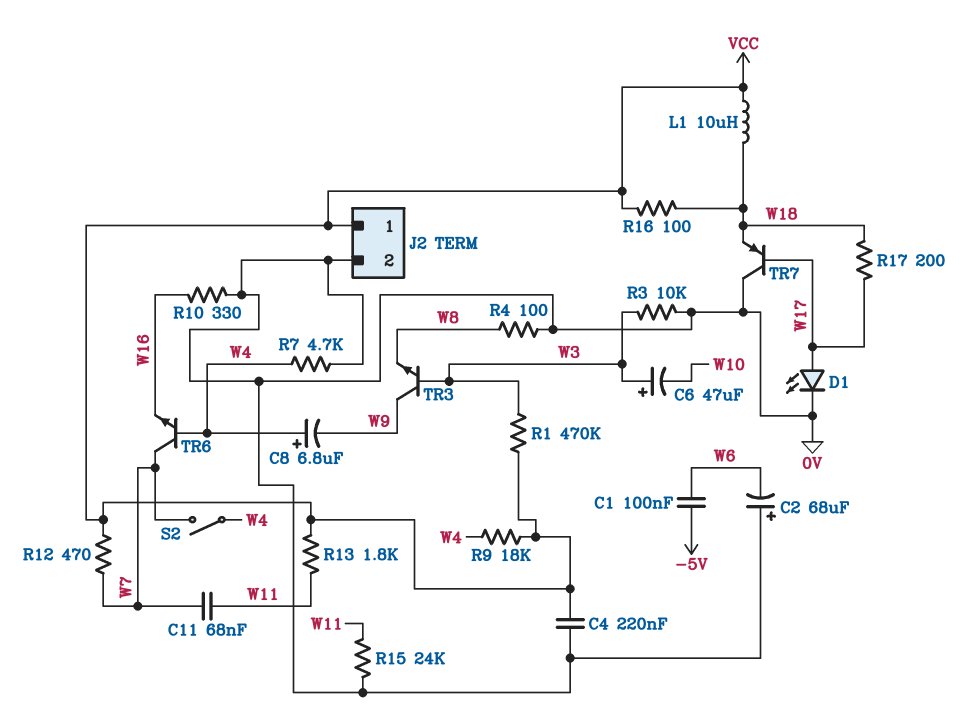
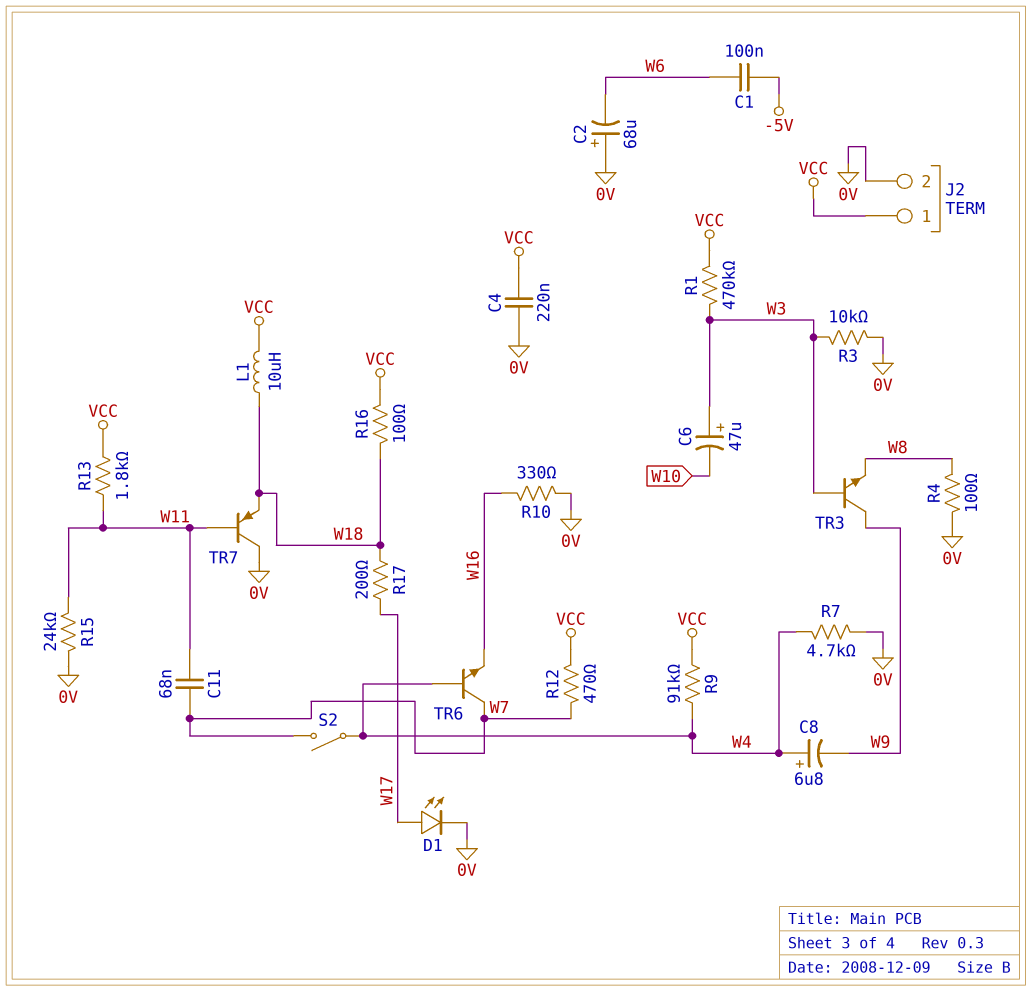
R9: 18k (VCC, W4) -> 91k (VCC, W4)
TR7: PNP (B W17, C 0V, E W18) -> PNP (B W11, C 0V, E W18)

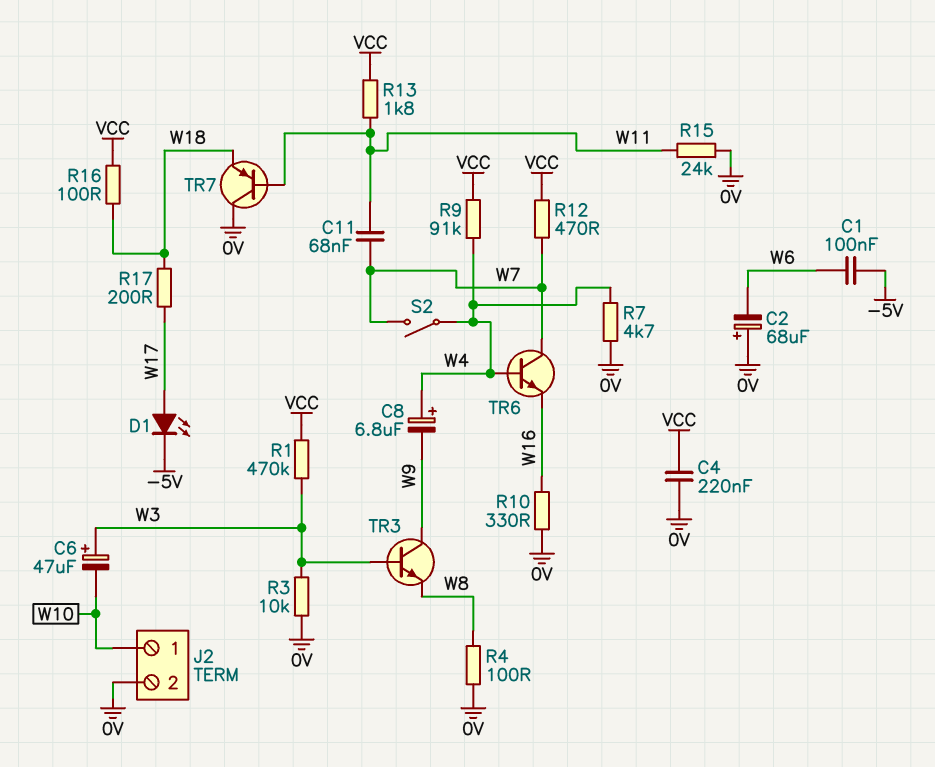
D1: LED (A W17, K 0V) -> LED (A W17, K -5V)
J2 pin 1: VCC -> W10
L1: 10uH (VCC, W18) -> none

